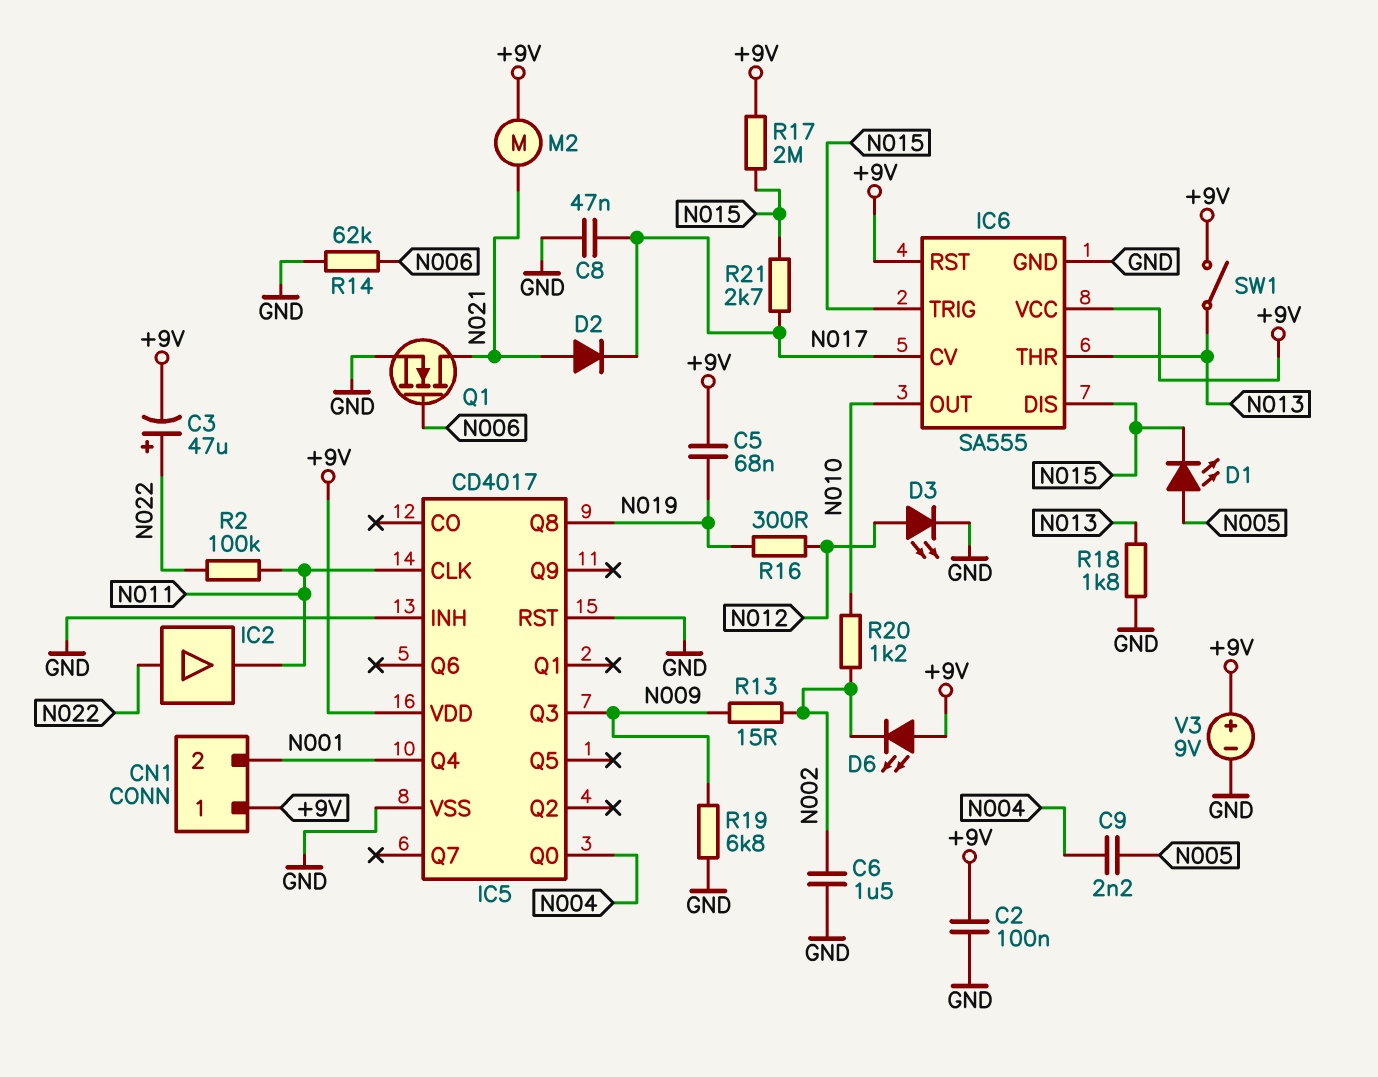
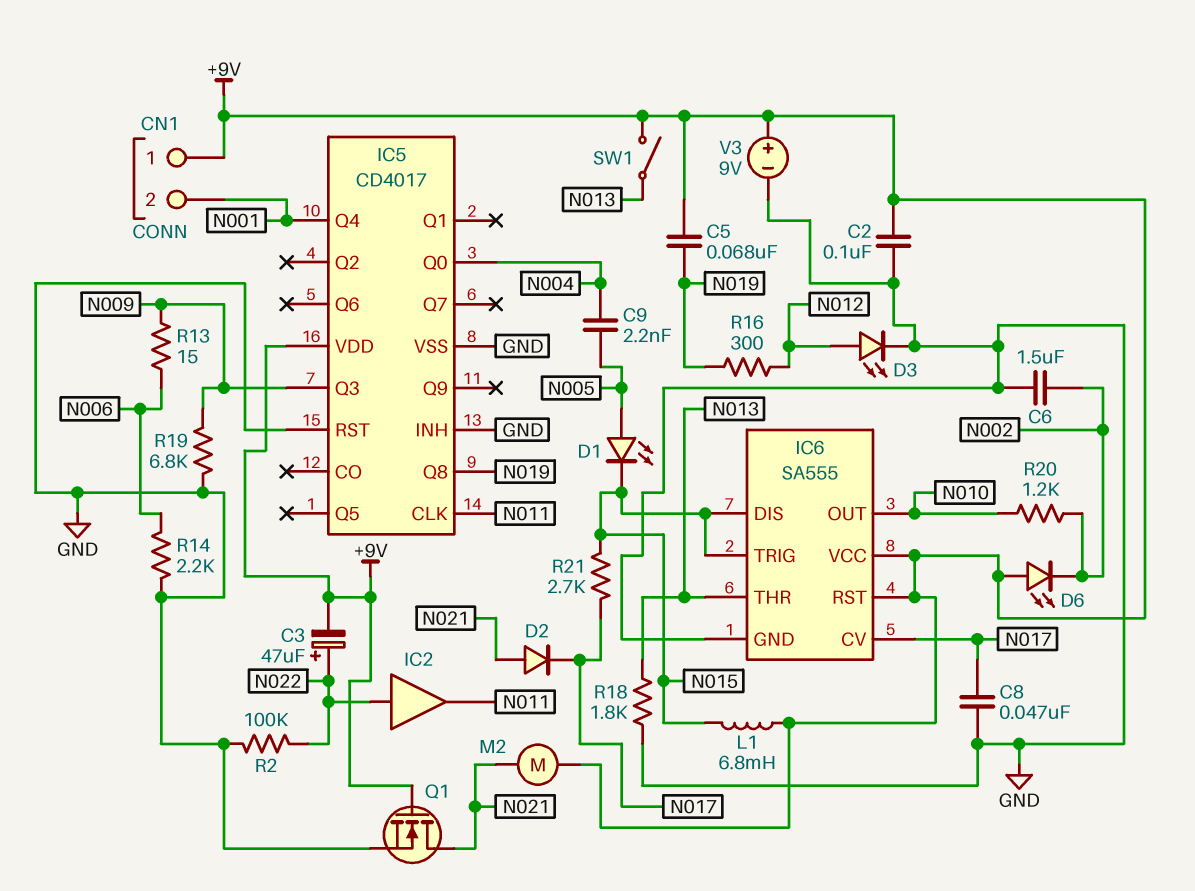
L1: none -> 6.8mH (+9V, N015)
Q1: NMOS (G N006, D N021, S GND) -> NMOS (G +9V, D N021, S GND)
R2: 100k (N011, N022) -> 100k (GND, N022)
R13: 15 (N002, N009) -> 15 (N006, N009)
R14: 62k (GND, N006) -> 2.2k (GND, N006)
R17: 2M (+9V, N015) -> none

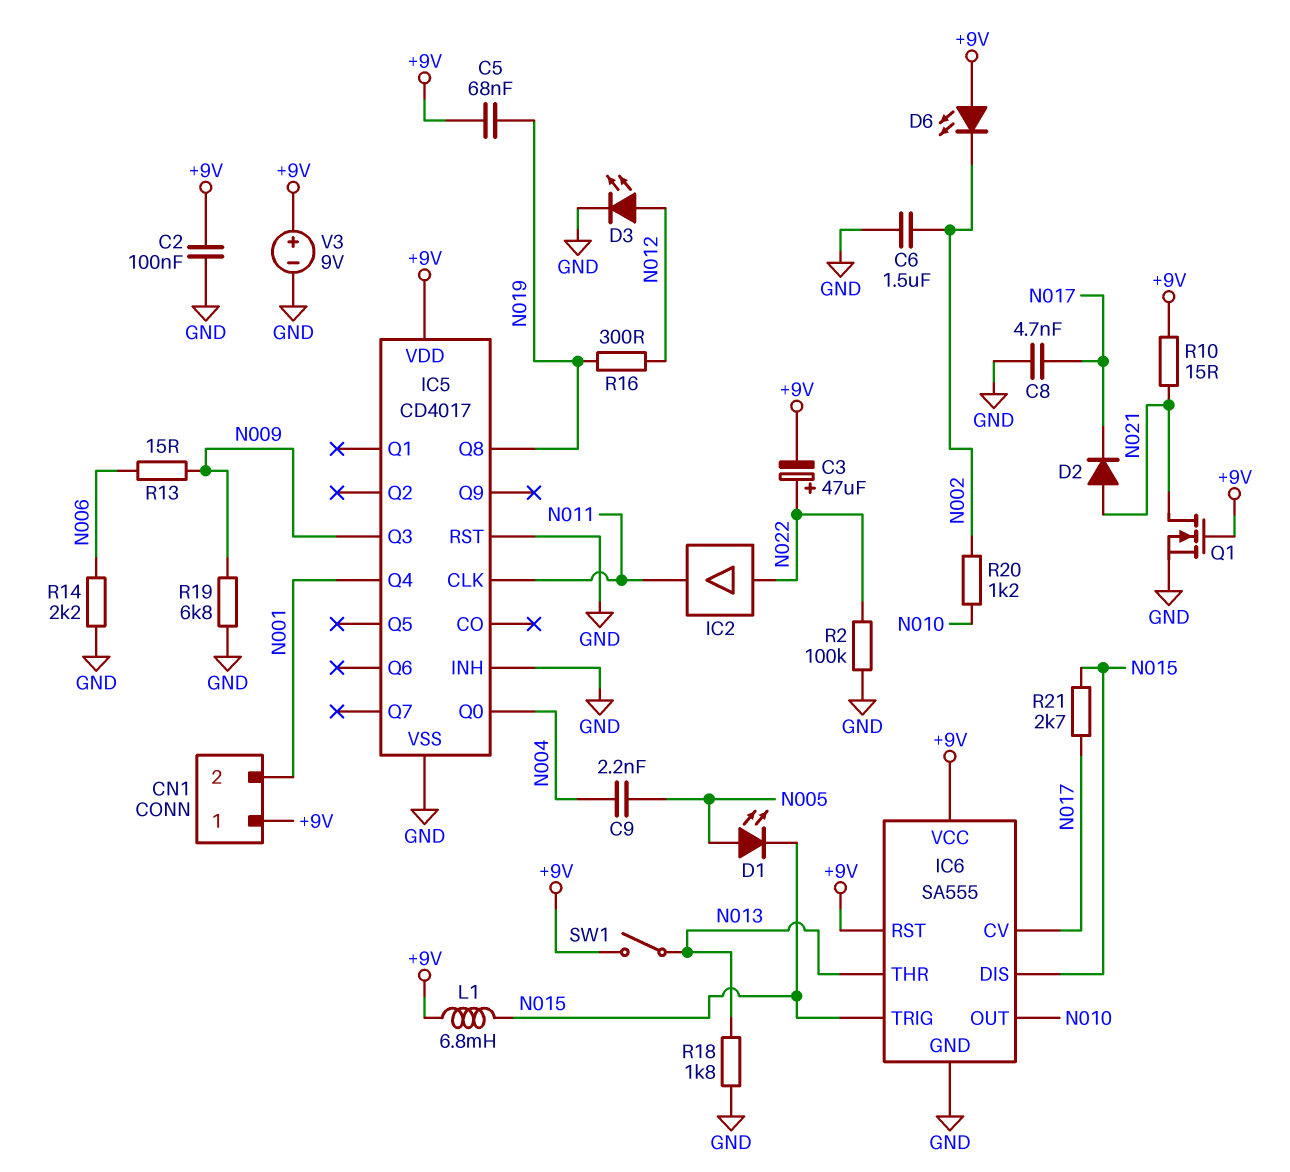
C8: 47nF (GND, N017) -> 4.7nF (GND, N017)
M2: motor (+9V, N021) -> none
R10: none -> 15 (+9V, N021)

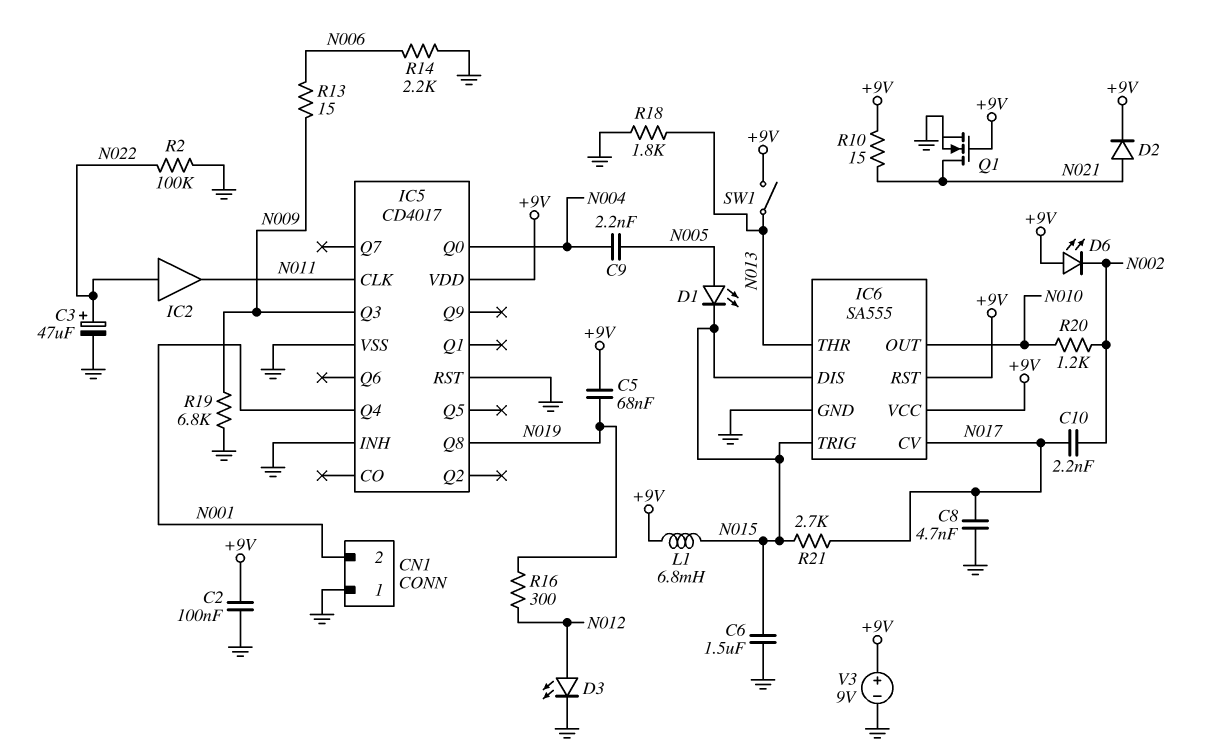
C3: 47uF (plus N022, minus +9V) -> 47uF (plus N022, minus GND)
C6: 1.5uF (GND, N002) -> 1.5uF (GND, N015)
C10: none -> 2.2nF (N002, N017)
CN1 pin 1: +9V -> GND
D2: diode (A N021, K N017) -> diode (A N021, K +9V)

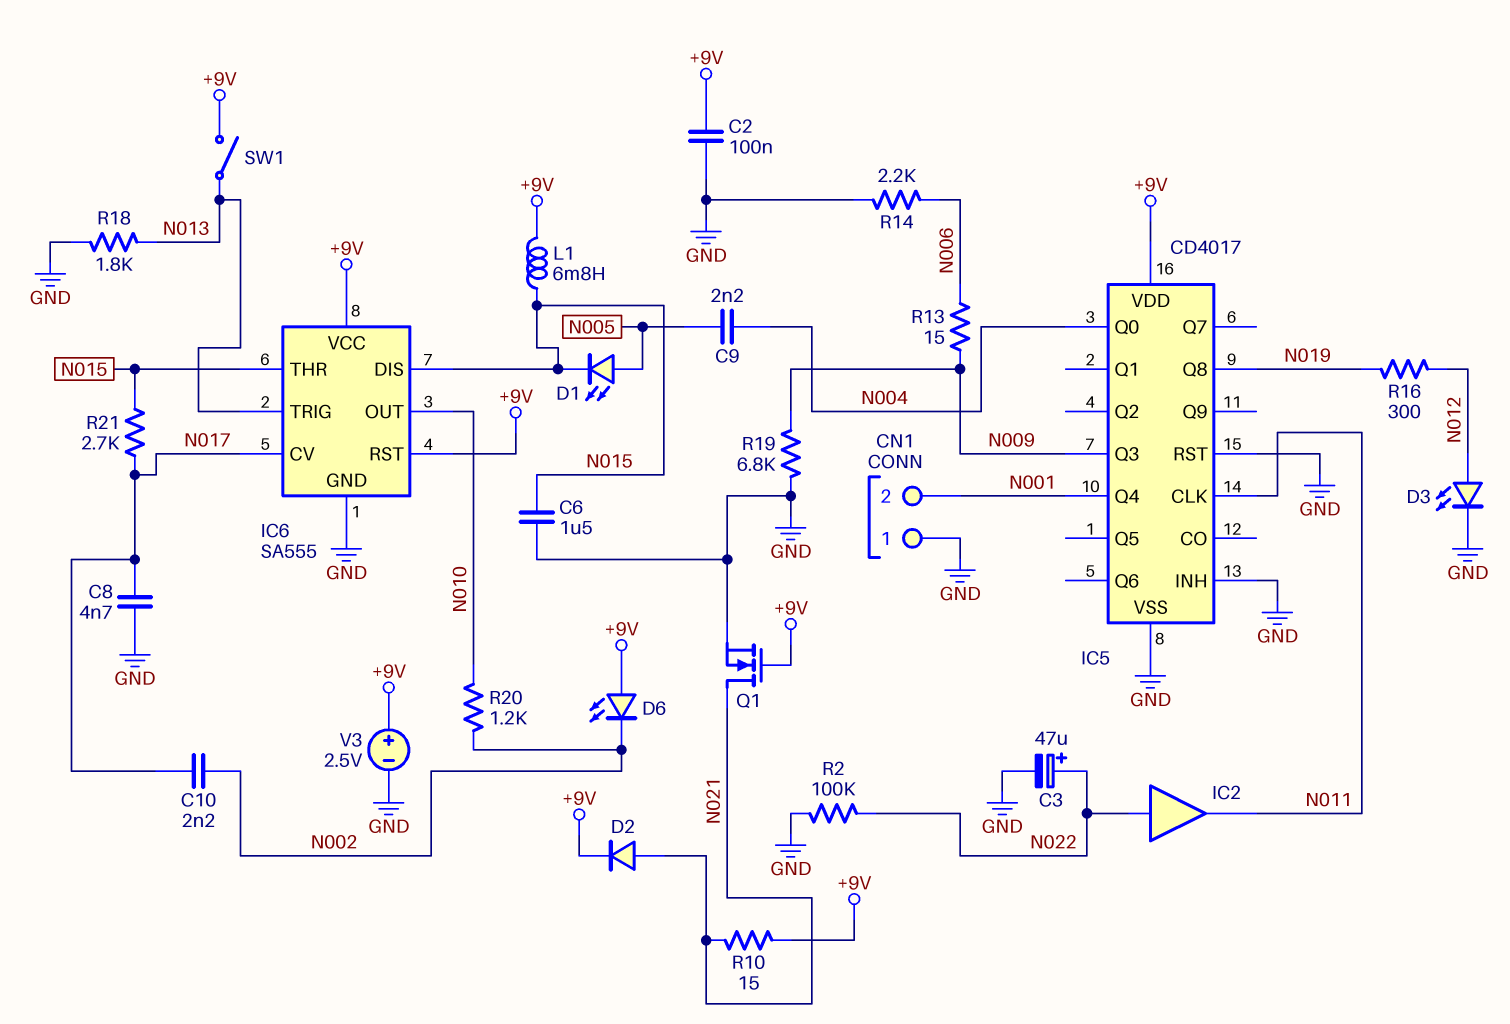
C5: 68nF (+9V, N019) -> none
IC6 pin THR: N013 -> N015
IC6 pin TRIG: N015 -> N013
V3: 9V (plus +9V, minus GND) -> 2.5V (plus +9V, minus GND)

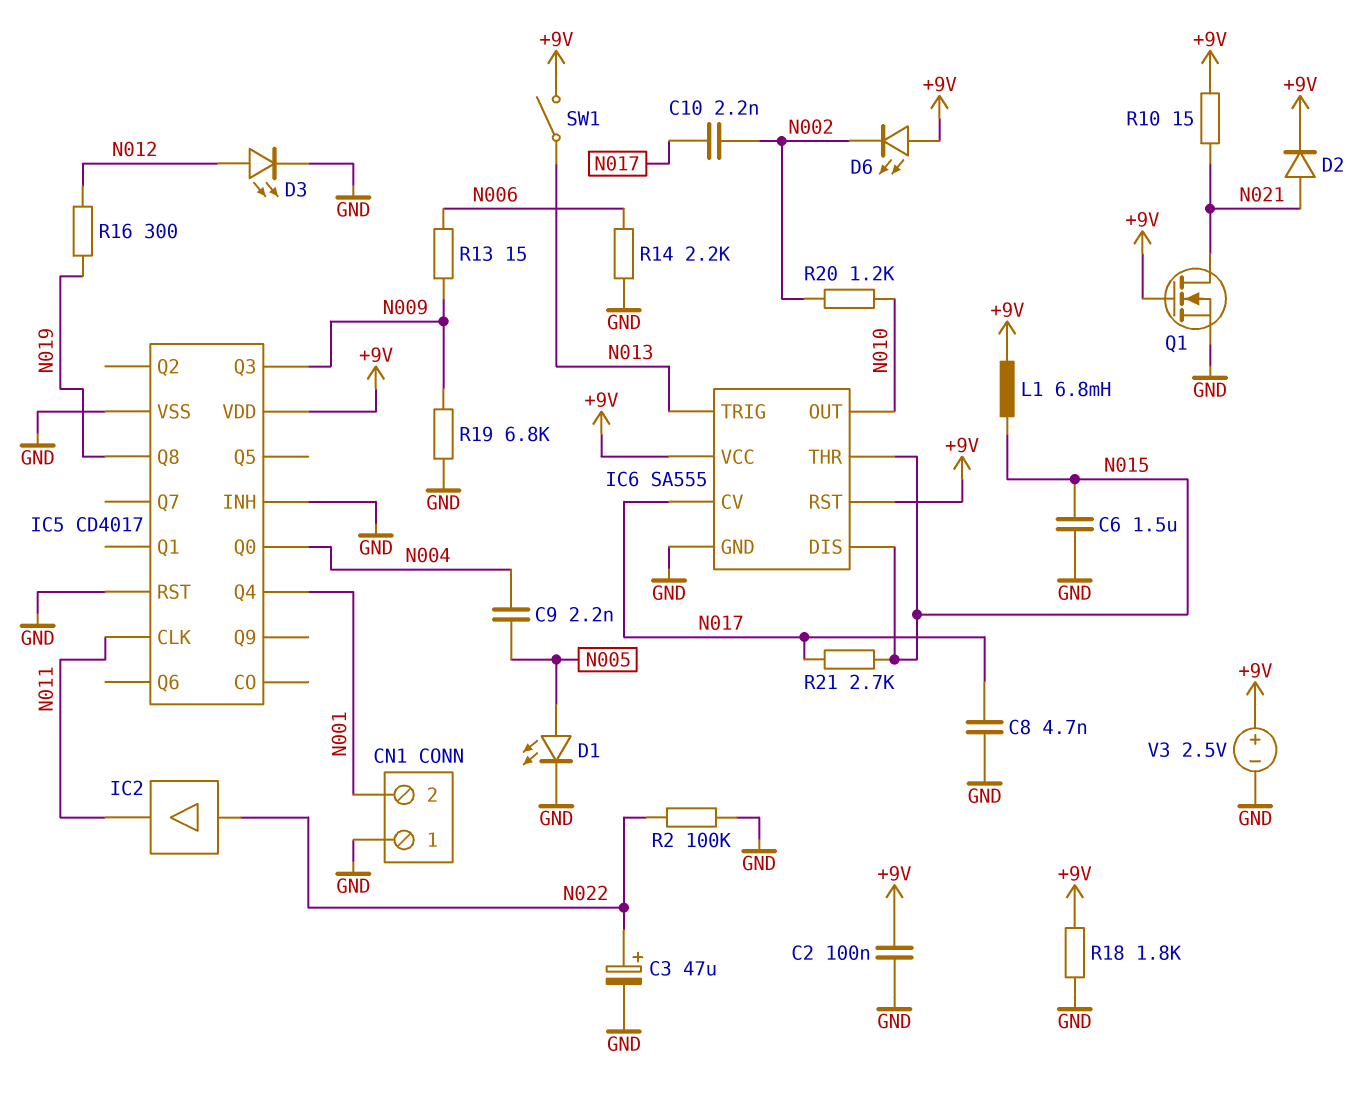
D1: LED (A N005, K N015) -> LED (A N005, K GND)
R18: 1.8k (GND, N013) -> 1.8k (+9V, GND)

